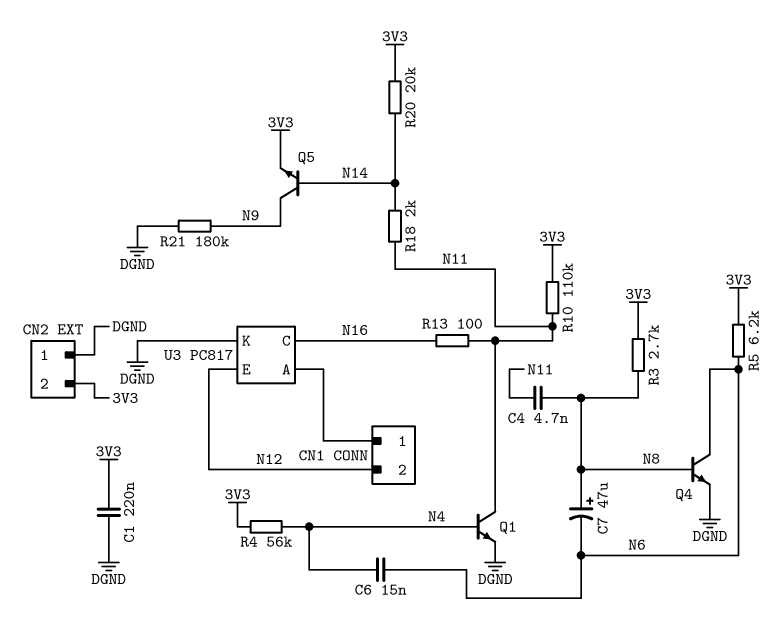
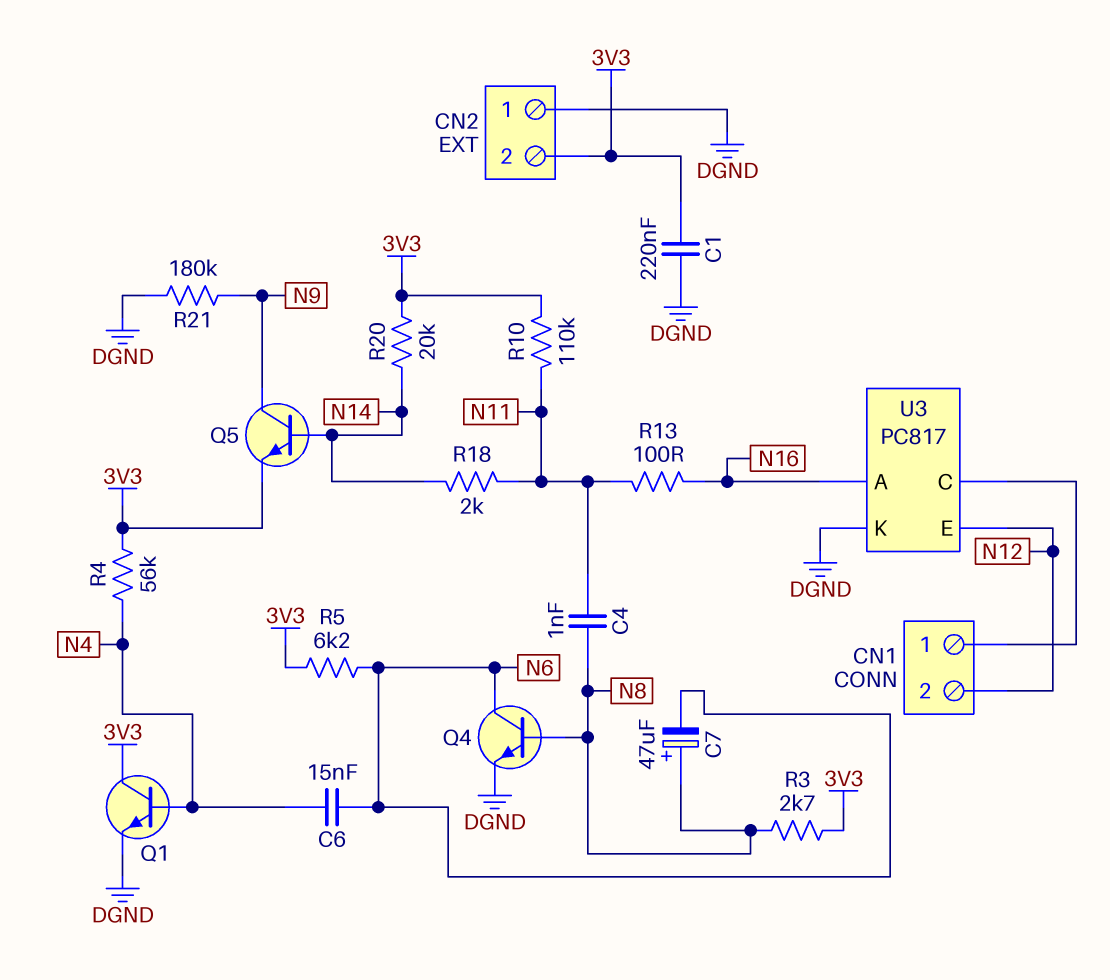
C4: 4.7nF (N8, N11) -> 1nF (N8, N11)
Q1: NPN (B N4, C N11, E DGND) -> NPN (B N4, C 3V3, E DGND)
U3 pin A: CN1/1 -> N16
U3 pin C: N16 -> CN1/1

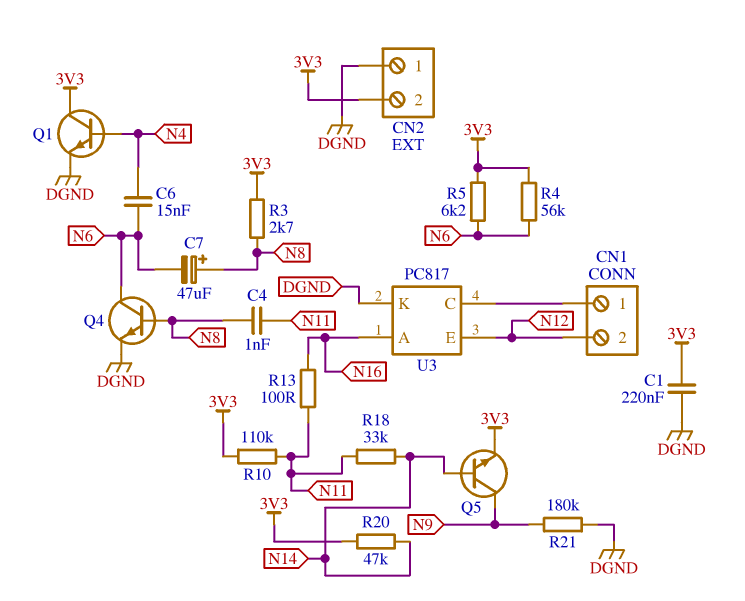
R4: 56k (3V3, N4) -> 56k (3V3, N6)
R18: 2k (N11, N14) -> 33k (N11, N14)
R20: 20k (3V3, N14) -> 47k (3V3, N14)

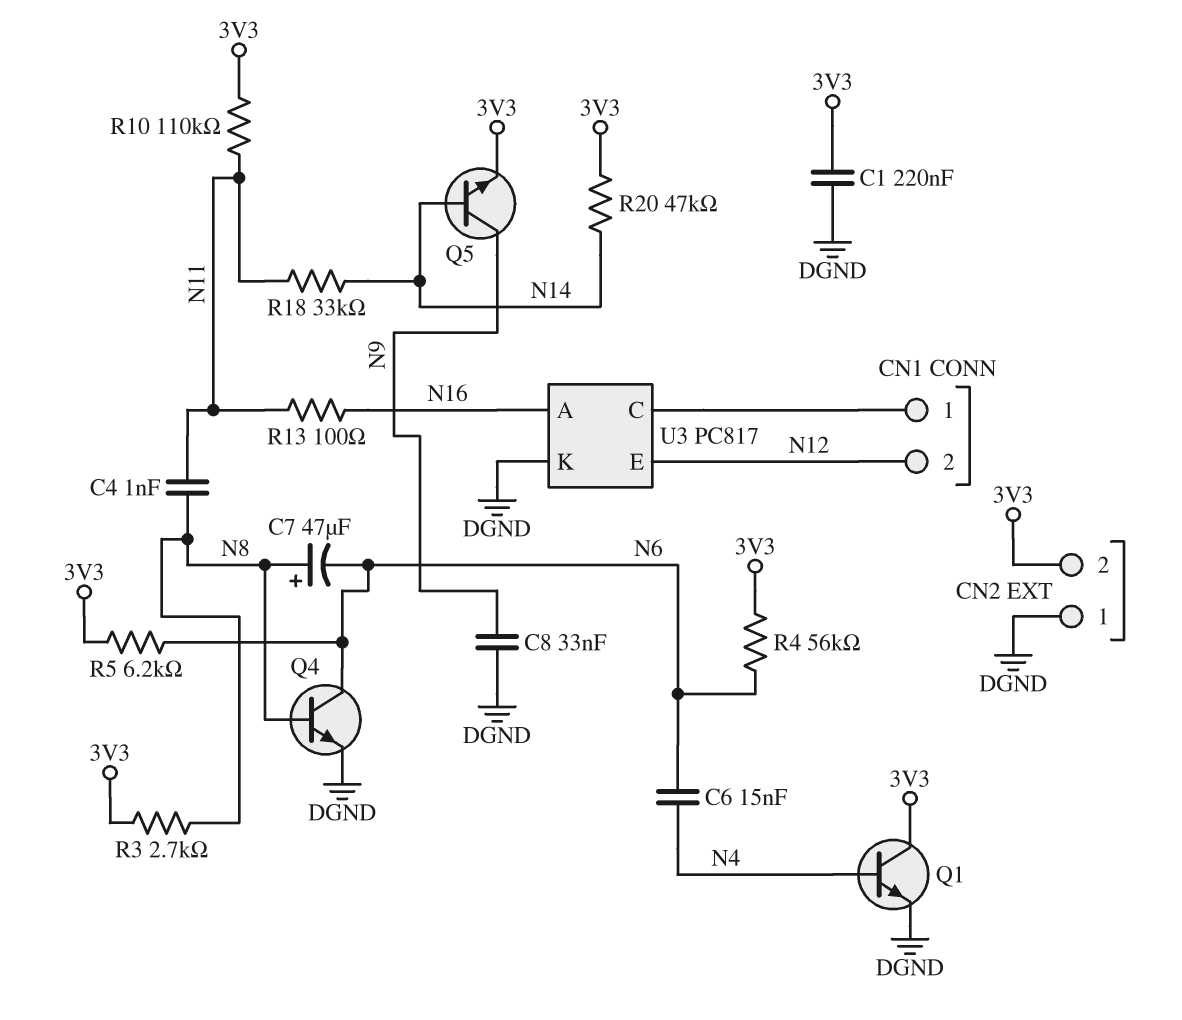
C8: none -> 33nF (DGND, N9)
R21: 180k (DGND, N9) -> none

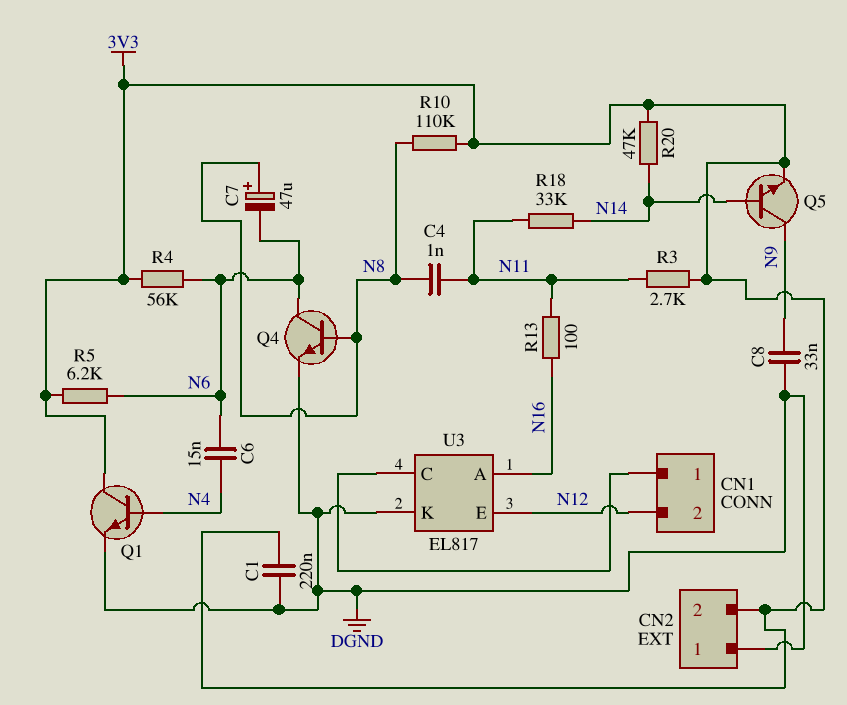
R3: 2.7k (3V3, N8) -> 2.7k (3V3, N11)
R10: 110k (3V3, N11) -> 110k (3V3, N8)
U3: PC817 -> EL817

